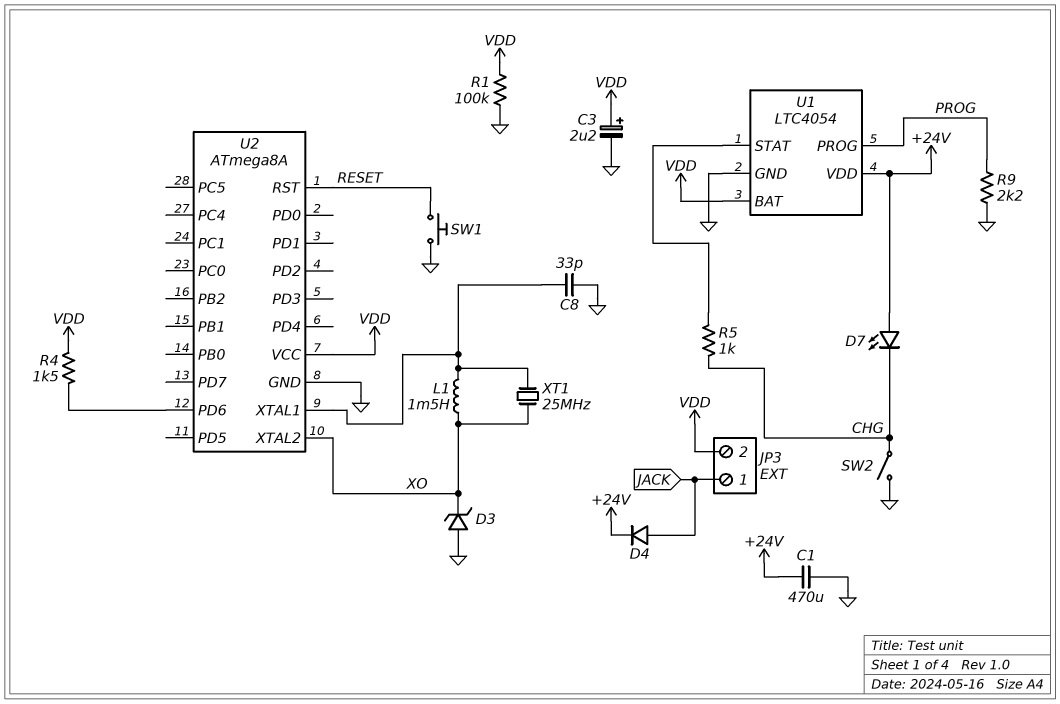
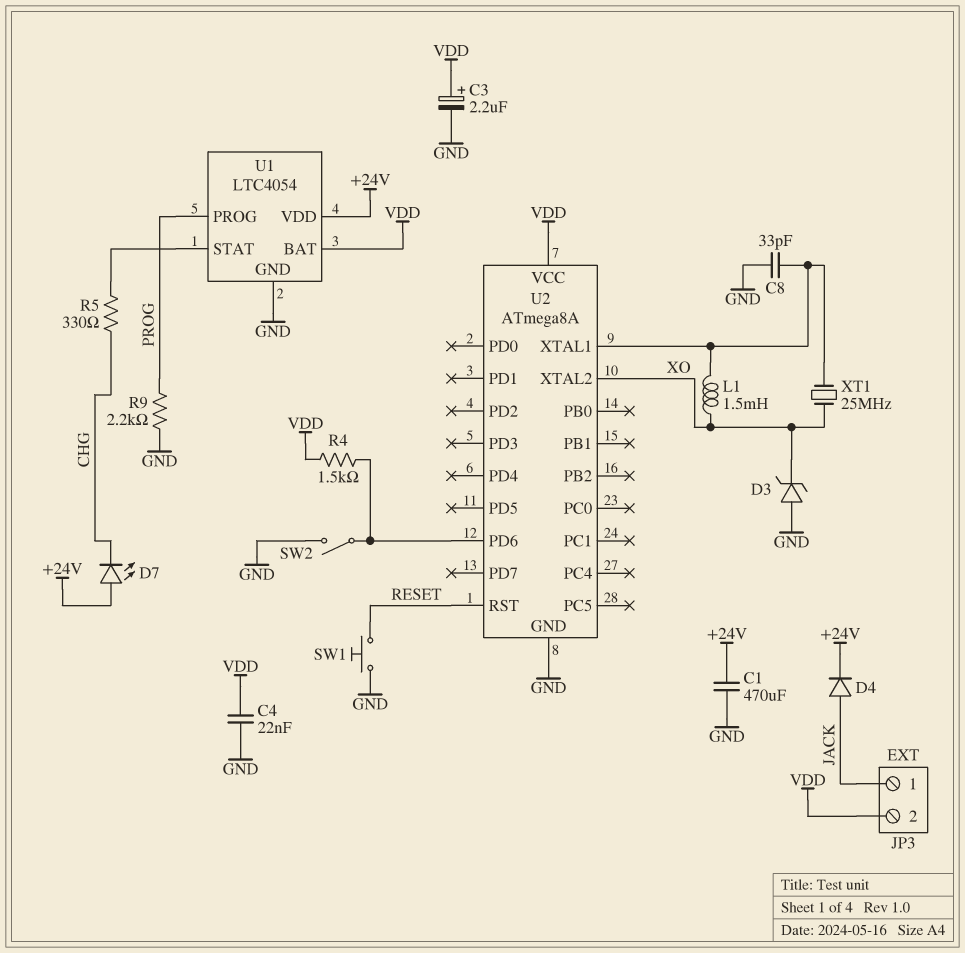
C4: none -> 22nF (GND, VDD)
R1: 100k (GND, VDD) -> none
R5: 1k (CHG, U1/STAT) -> 330 (CHG, U1/STAT)
SW2: switch (CHG, GND) -> switch (GND, U2/PD6)

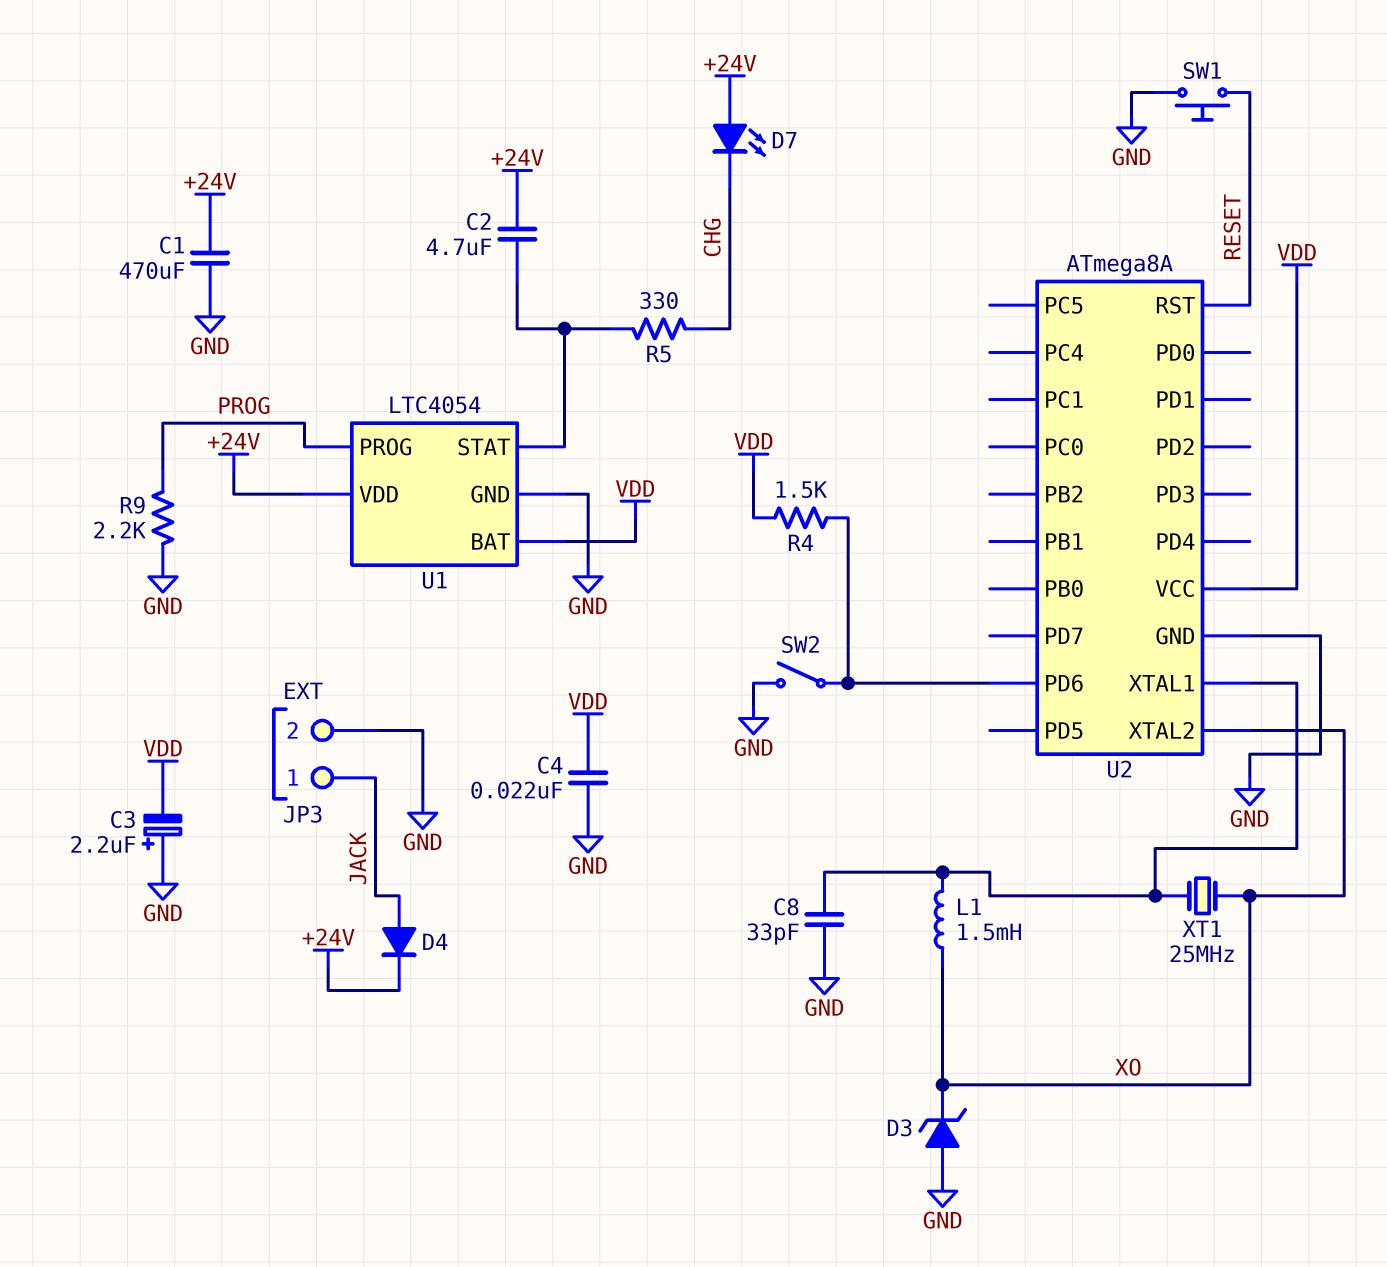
C2: none -> 4.7uF (+24V, U1/STAT)
C3: 2.2uF (plus VDD, minus GND) -> 2.2uF (plus GND, minus VDD)
JP3 pin 2: VDD -> GND

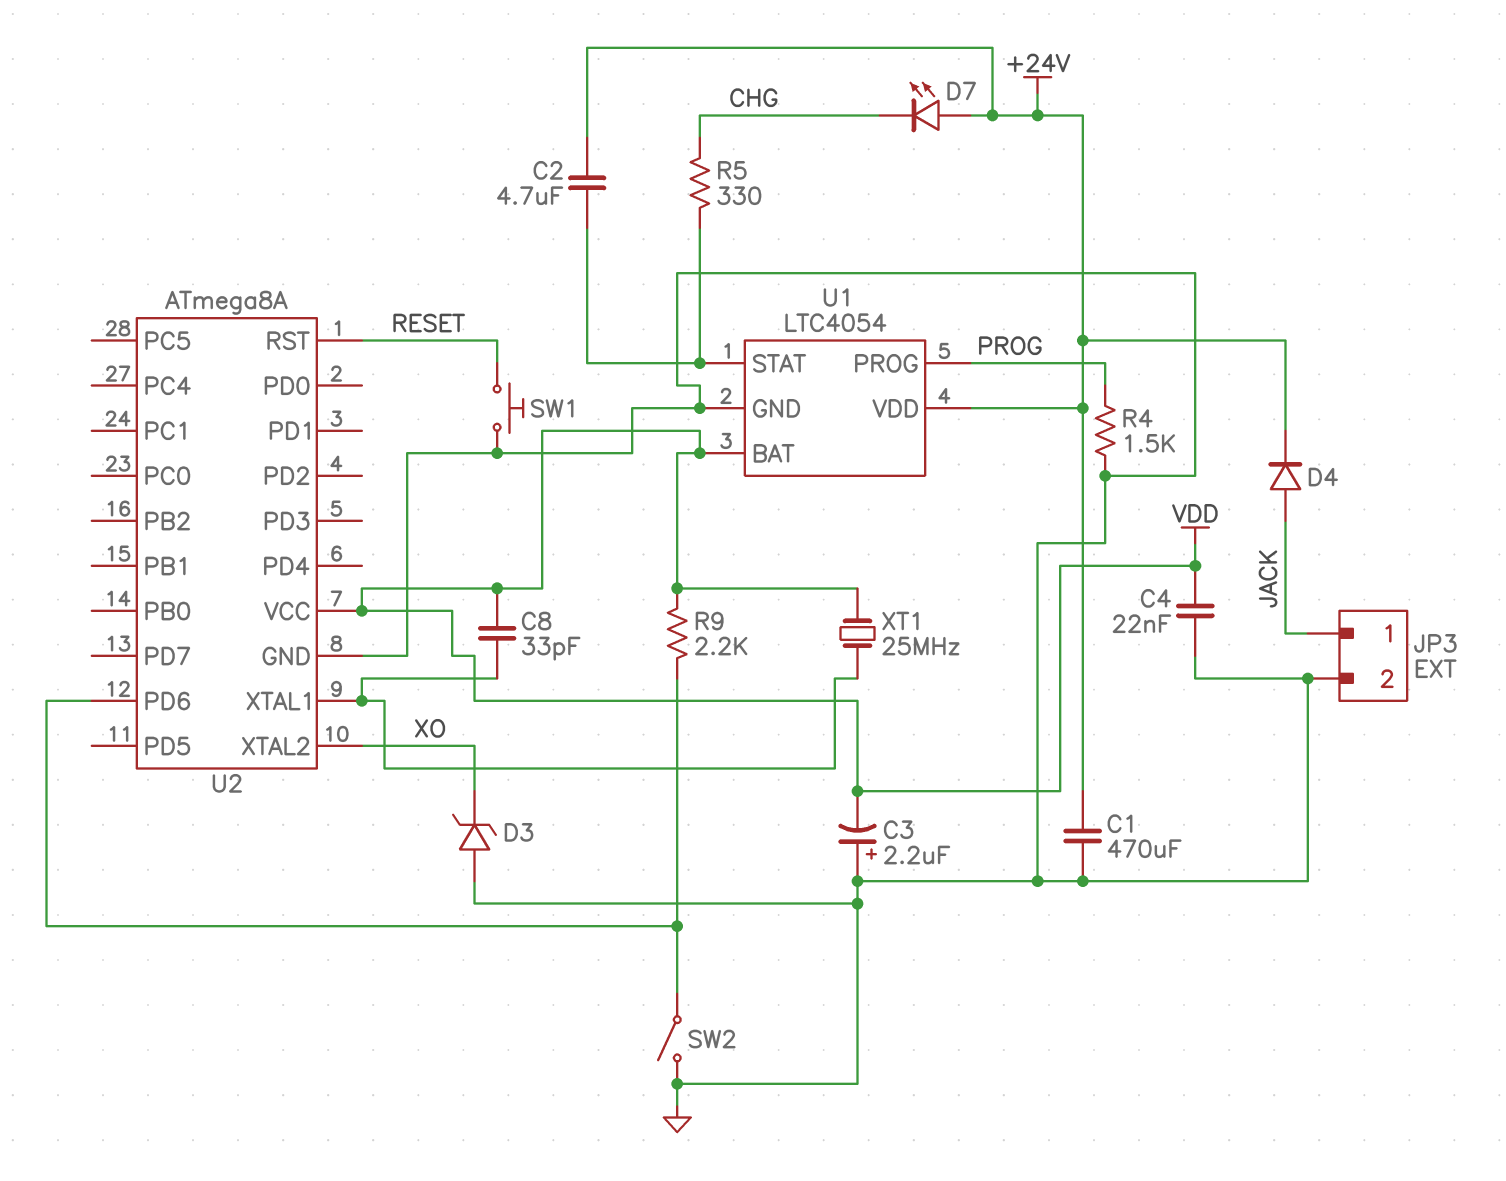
C8: 33pF (GND, U2/XTAL1) -> 33pF (U2/XTAL1, VDD)
L1: 1.5mH (U2/XTAL1, XO) -> none
R4: 1.5k (U2/PD6, VDD) -> 1.5k (GND, PROG)
R9: 2.2k (GND, PROG) -> 2.2k (U2/PD6, VDD)
XT1: 25MHz (U2/XTAL1, XO) -> 25MHz (U2/XTAL1, VDD)

